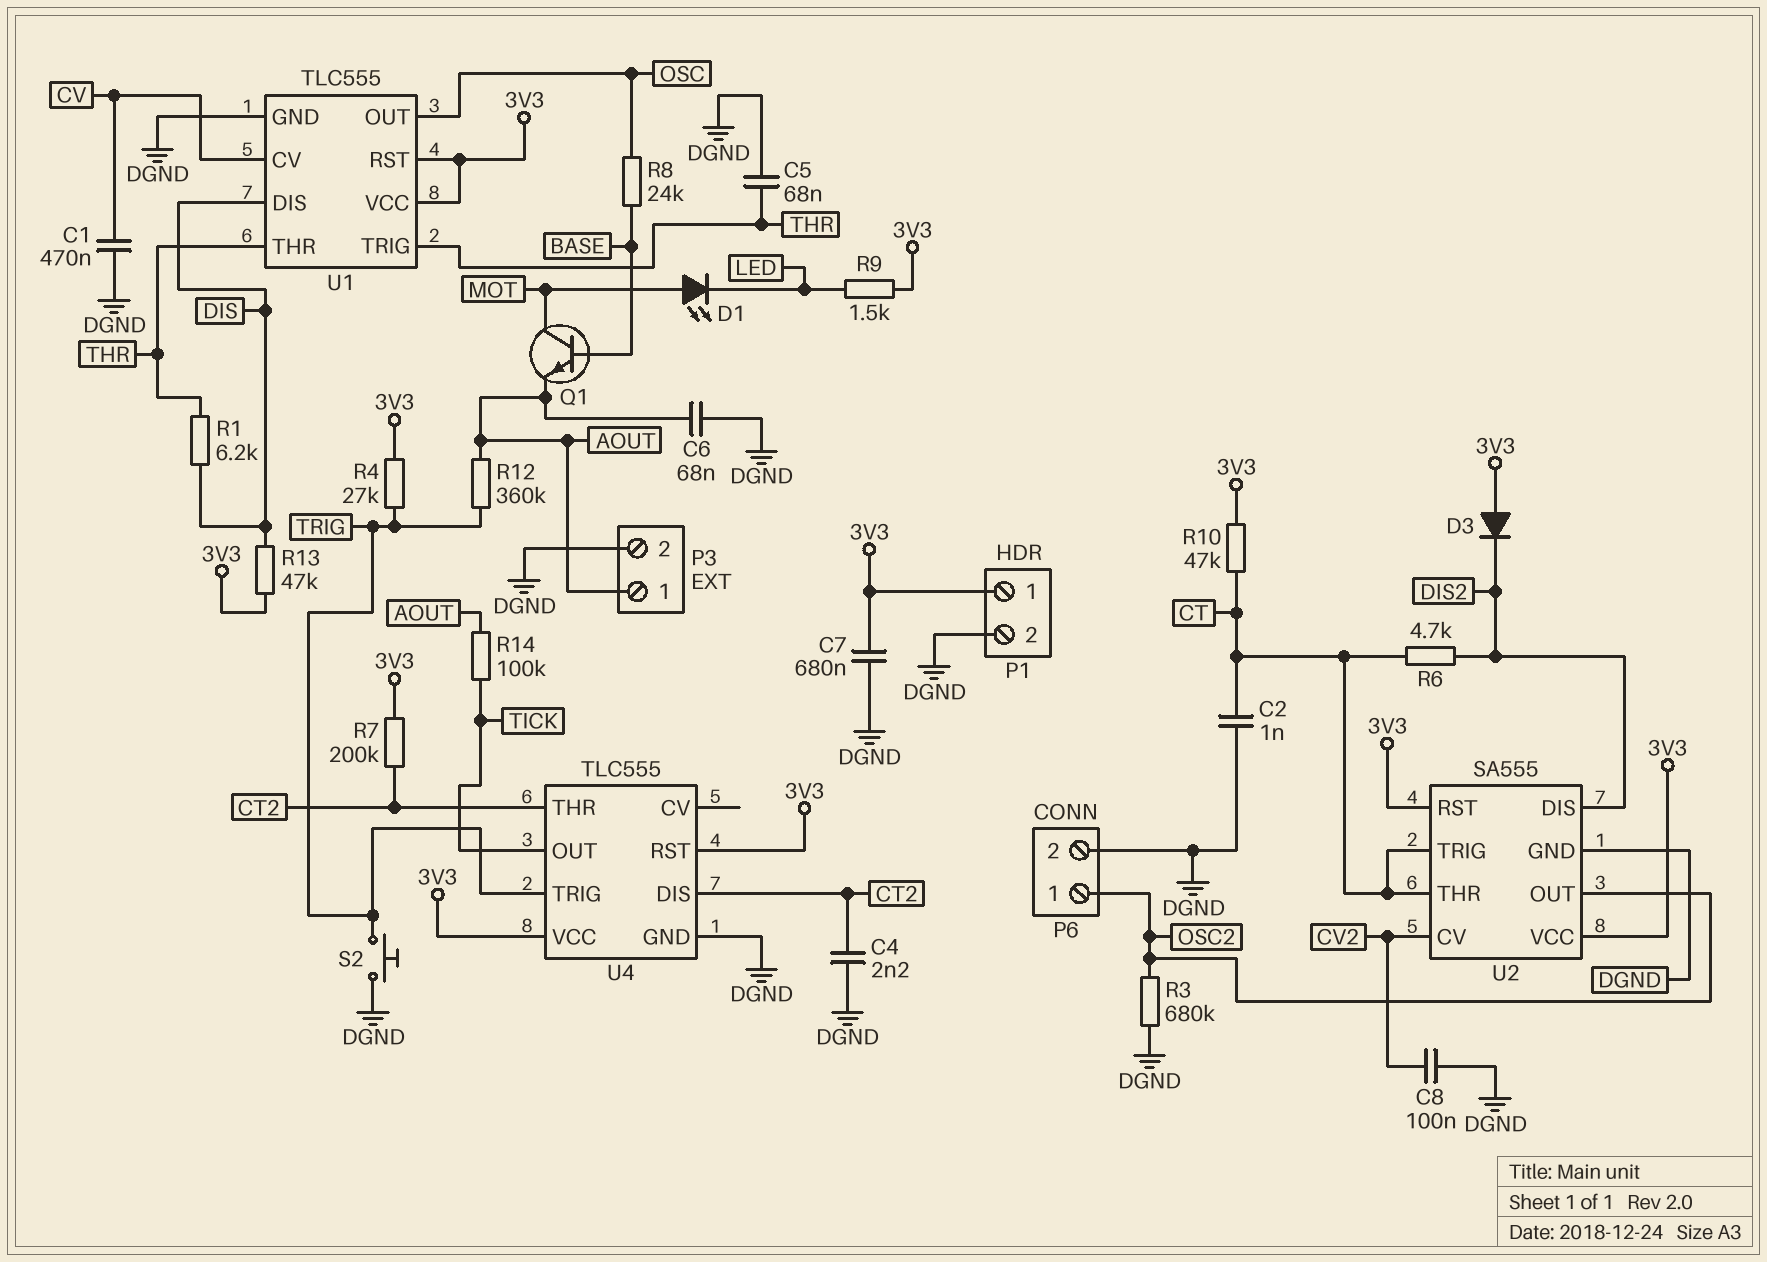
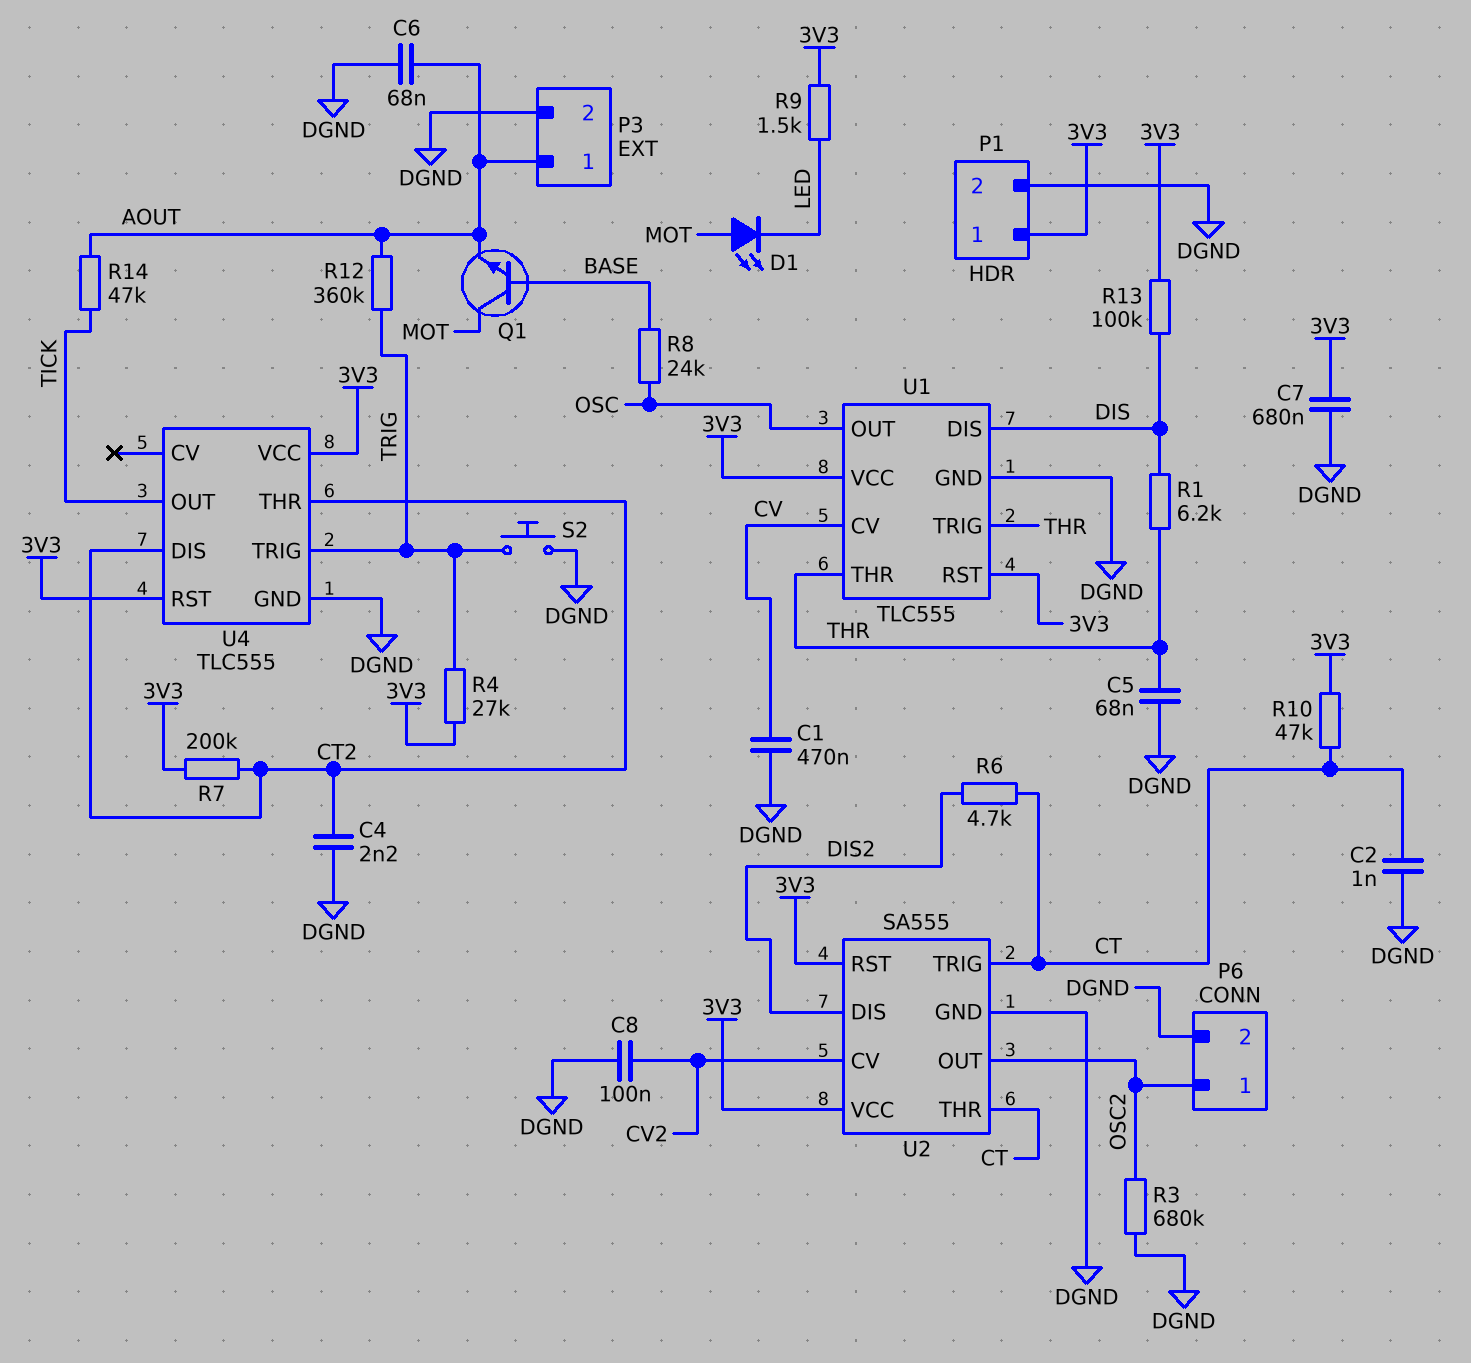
D3: diode (A 3V3, K DIS2) -> none
R13: 47k (3V3, DIS) -> 100k (3V3, DIS)
R14: 100k (AOUT, TICK) -> 47k (AOUT, TICK)

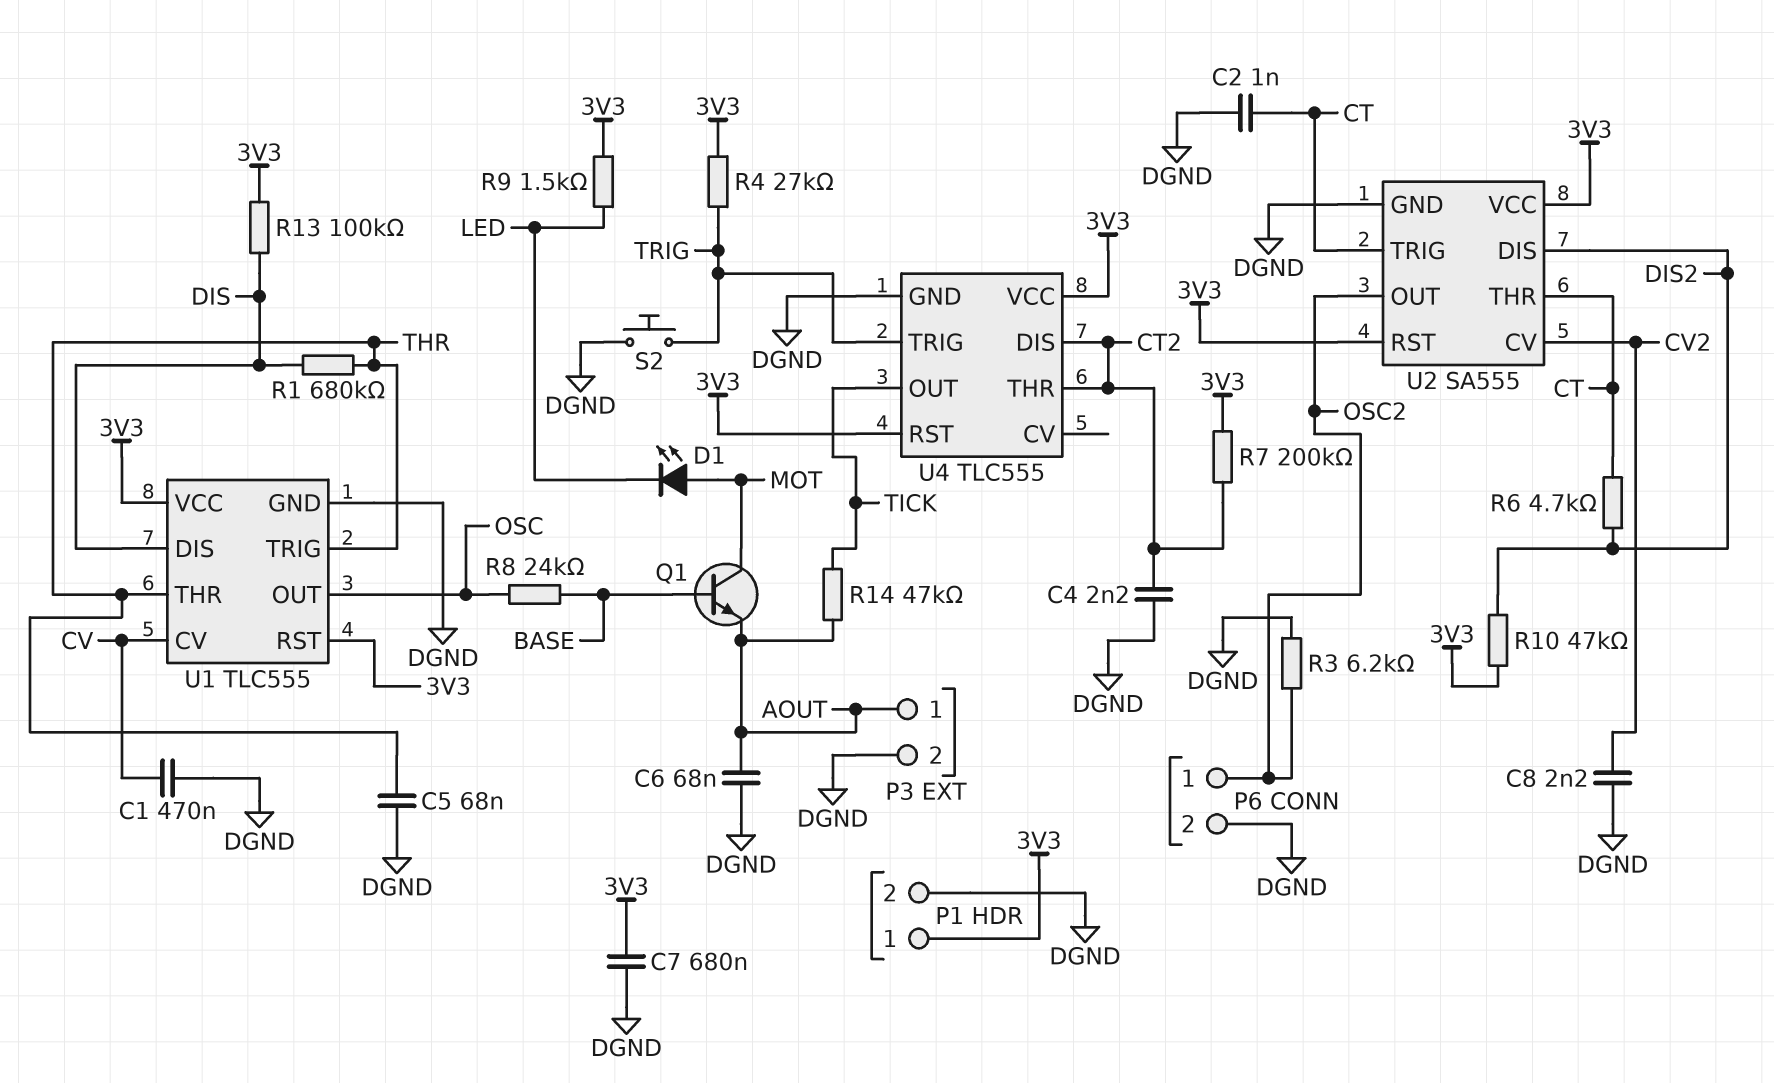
C8: 100nF (CV2, DGND) -> 2.2nF (CV2, DGND)
R1: 6.2k (DIS, THR) -> 680k (DIS, THR)
R3: 680k (DGND, OSC2) -> 6.2k (DGND, OSC2)
R10: 47k (3V3, CT) -> 47k (3V3, DIS2)
R12: 360k (AOUT, TRIG) -> none

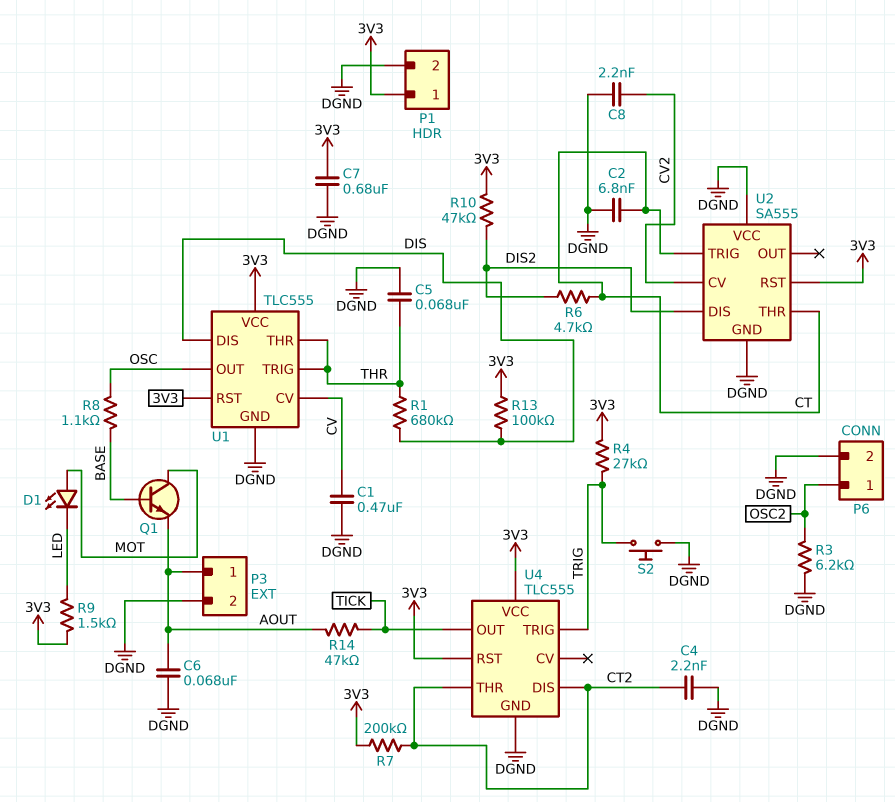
C2: 1nF (CT, DGND) -> 6.8nF (CT, DGND)
R8: 24k (BASE, OSC) -> 1.1k (BASE, OSC)
U2 pin OUT: OSC2 -> none
U2 pin VCC: 3V3 -> DGND

